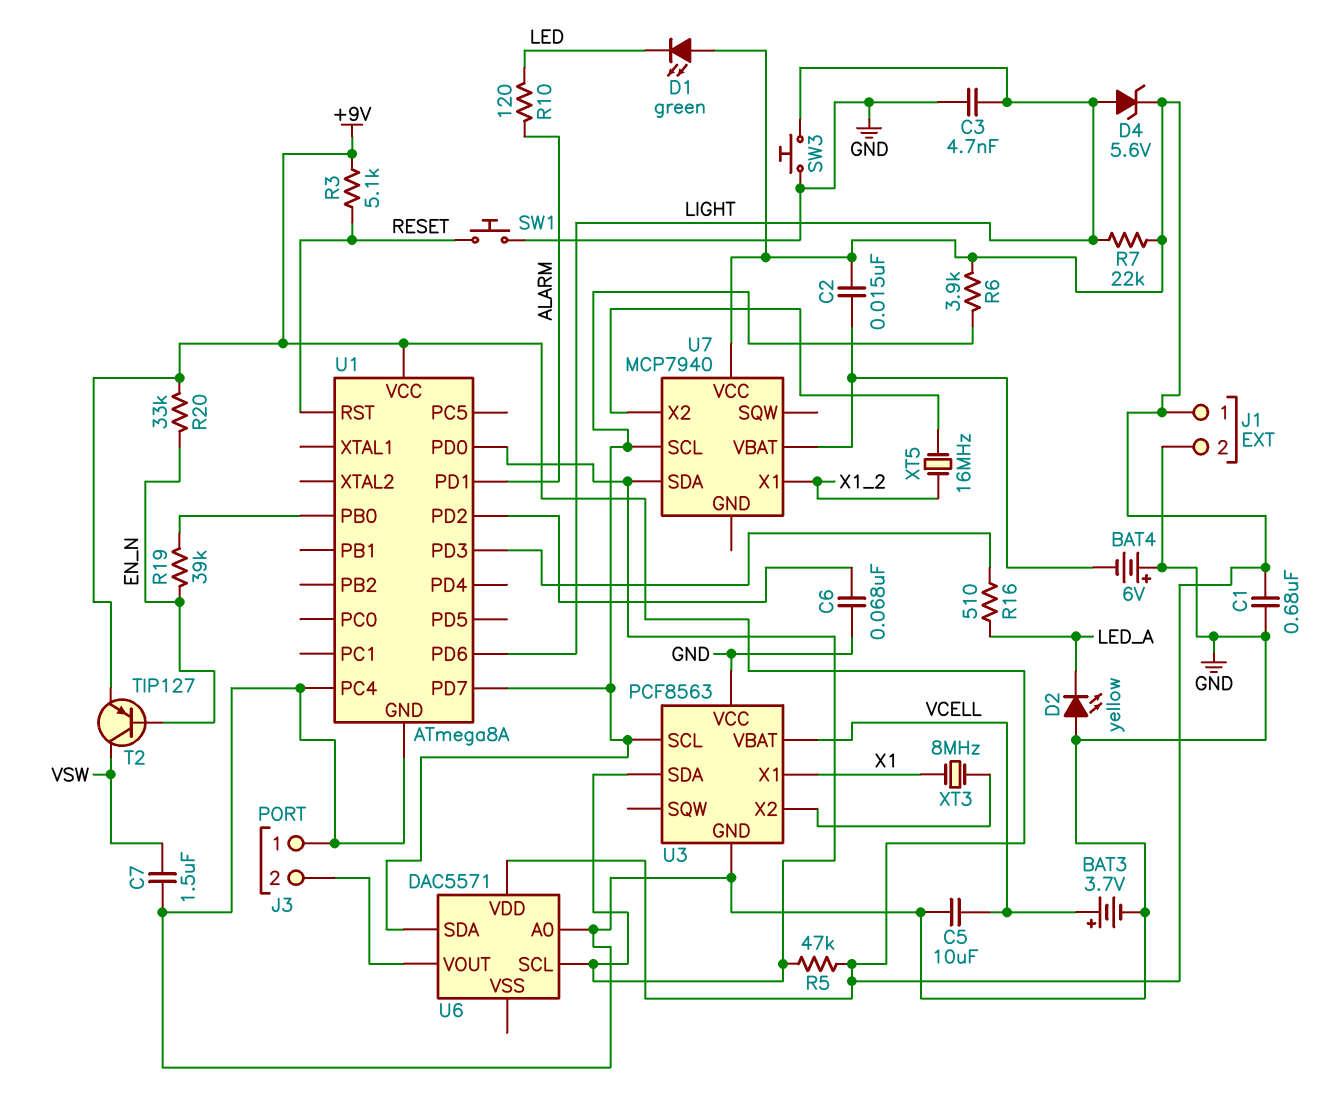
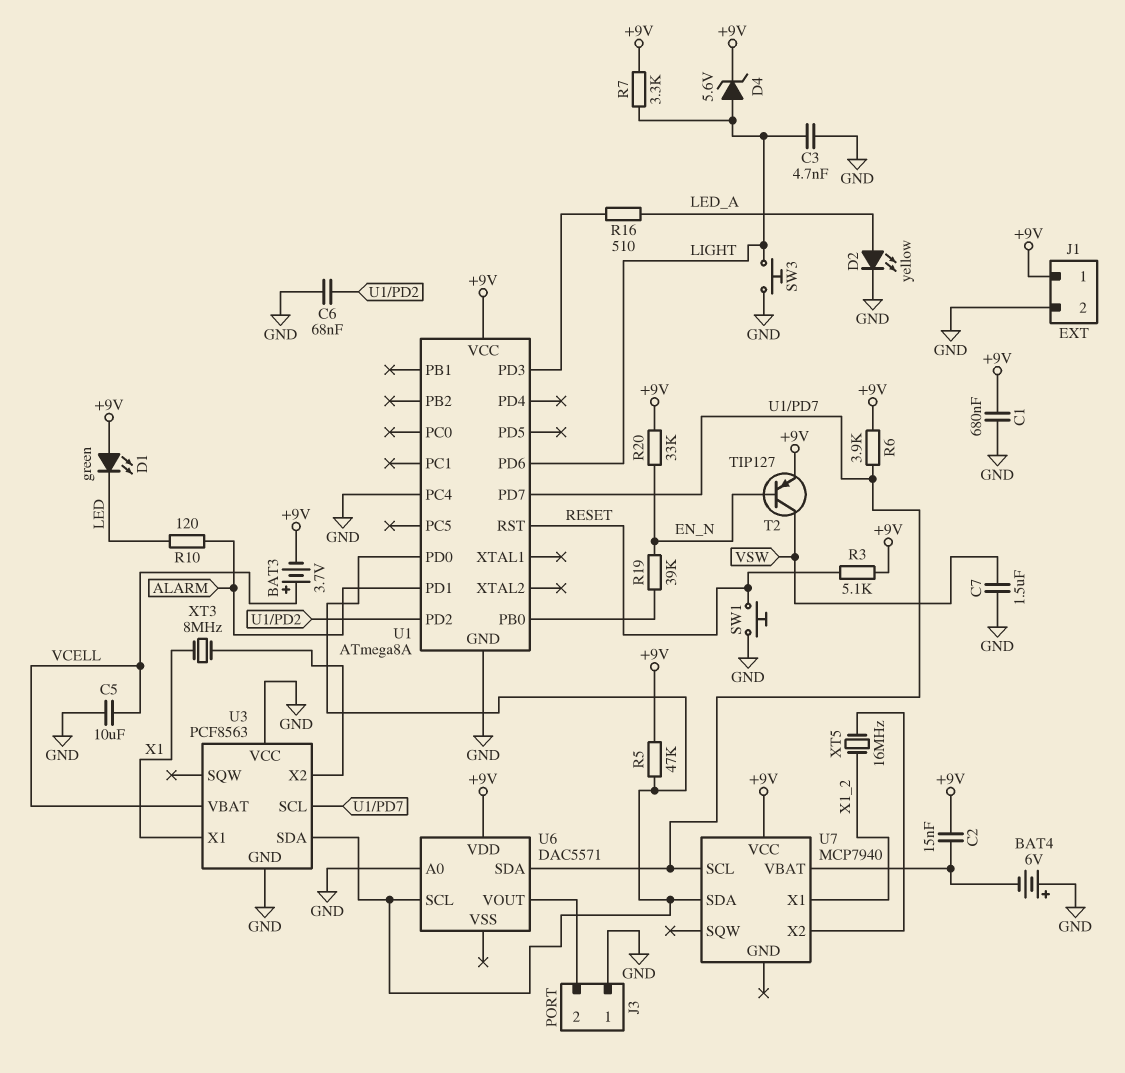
BAT3: 3.7V (plus VCELL, minus GND) -> 3.7V (plus VCELL, minus +9V)
D2: LED yellow (A GND, K LED_A) -> LED yellow (A LED_A, K GND)
R7: 22k (+9V, LIGHT) -> 3.3k (+9V, LIGHT)

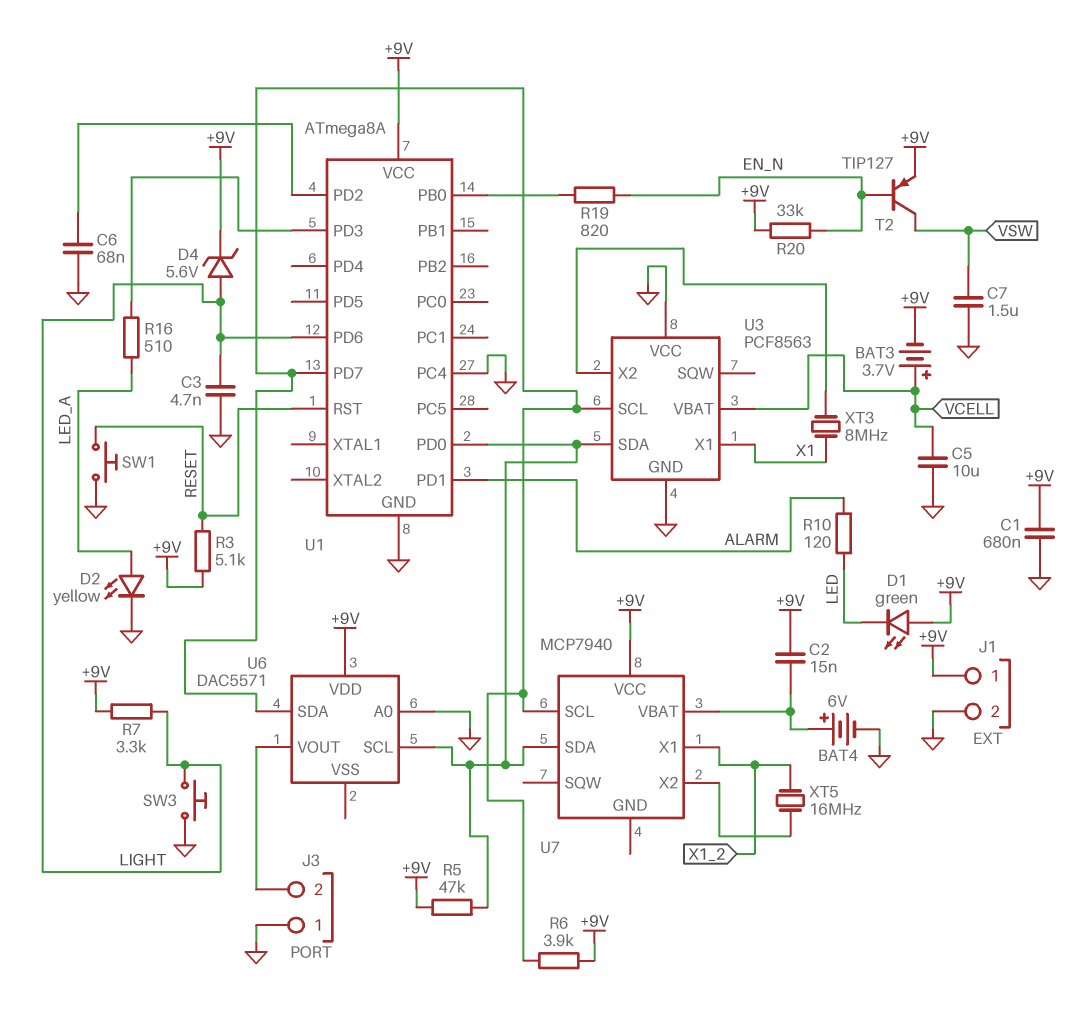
BAT4: 6V (plus GND, minus U7/VBAT) -> 6V (plus U7/VBAT, minus GND)
R19: 39k (EN_N, U1/PB0) -> 820 (EN_N, U1/PB0)

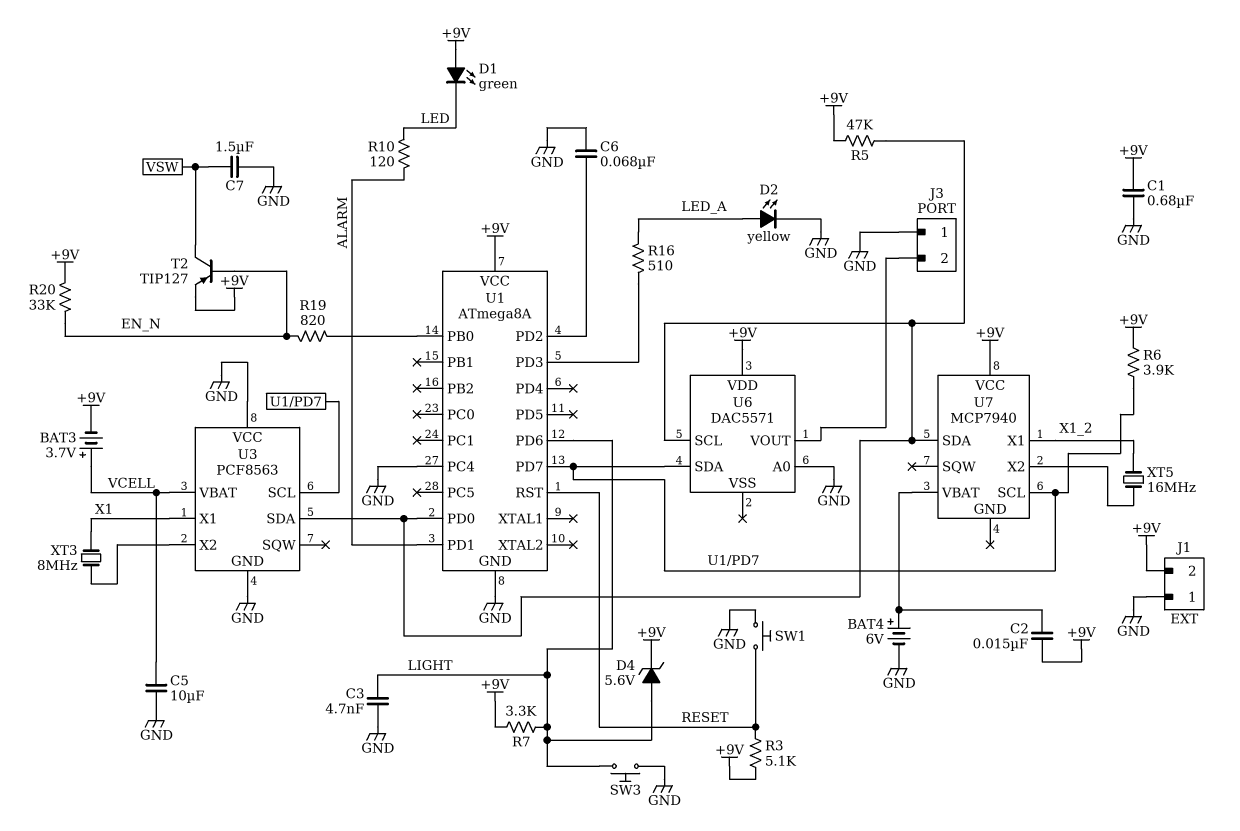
J1 pin 1: +9V -> GND
J1 pin 2: GND -> +9V

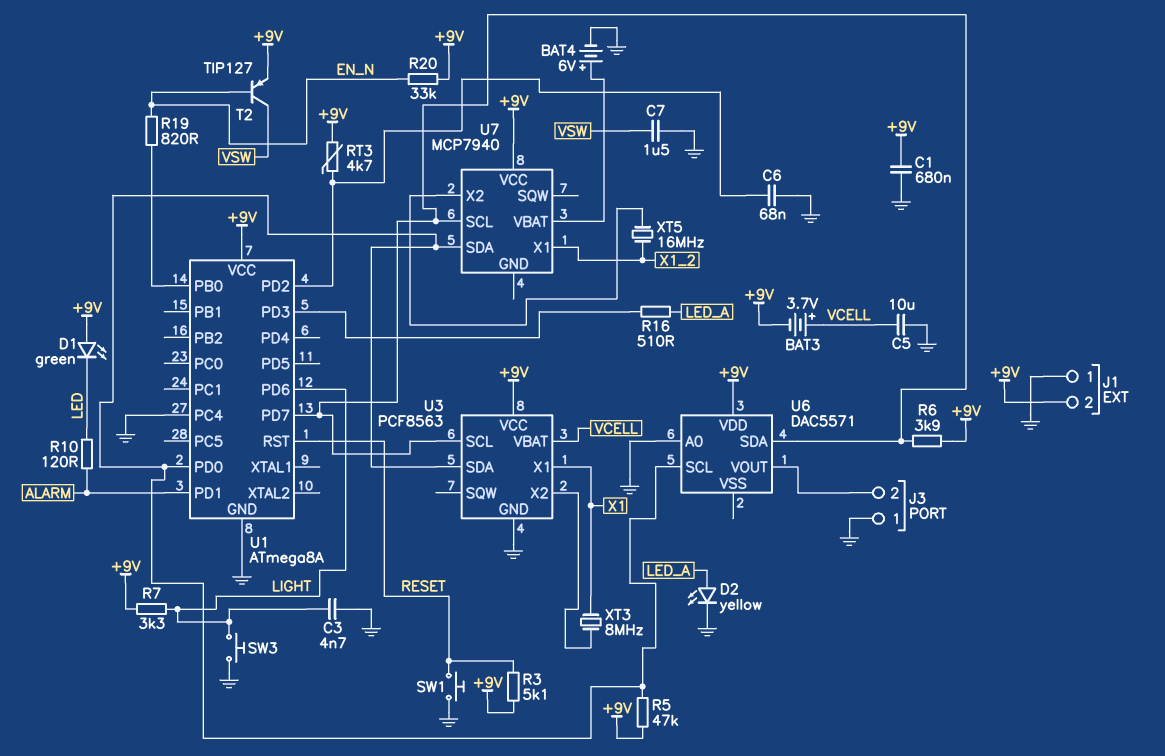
C2: 15nF (+9V, U7/VBAT) -> none
D4: zener 5.6V (A LIGHT, K +9V) -> none
RT3: none -> 4.7k (+9V, U1/PD2)
U3 pin VCC: GND -> +9V

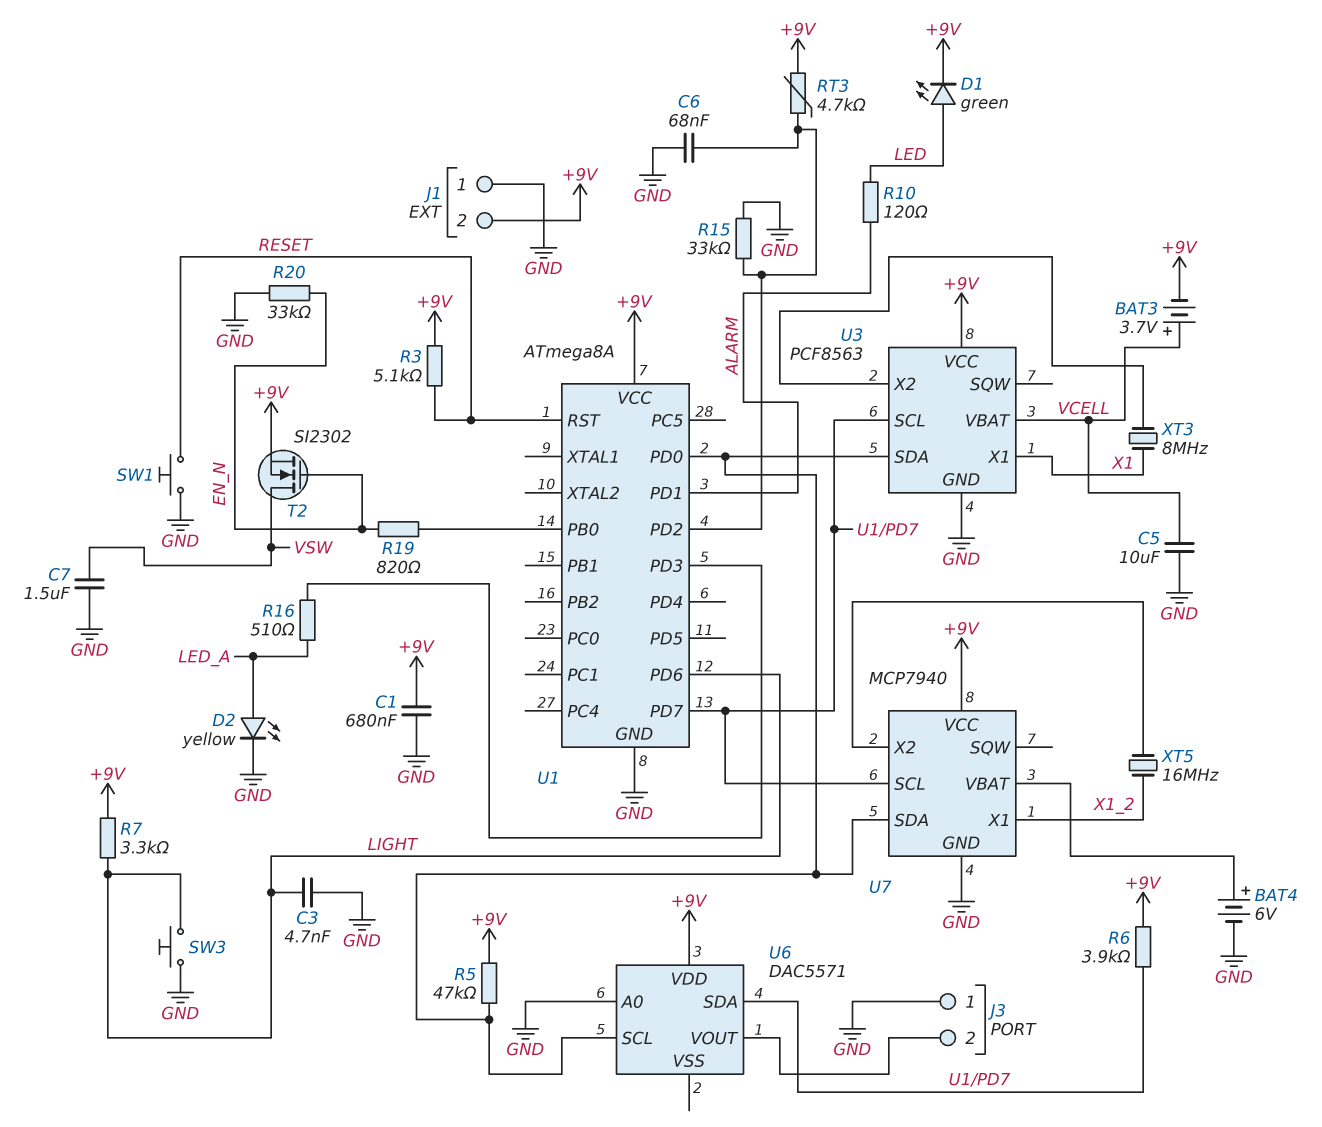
D1: LED green (A +9V, K LED) -> LED green (A LED, K +9V)
R15: none -> 33k (GND, U1/PD2)
R20: 33k (+9V, EN_N) -> 33k (EN_N, GND)
T2: PNP TIP127 (B EN_N, C VSW, E +9V) -> NMOS SI2302 (G EN_N, D VSW, S +9V)
U1 pin PC4: GND -> none
U7 pin GND: none -> GND

